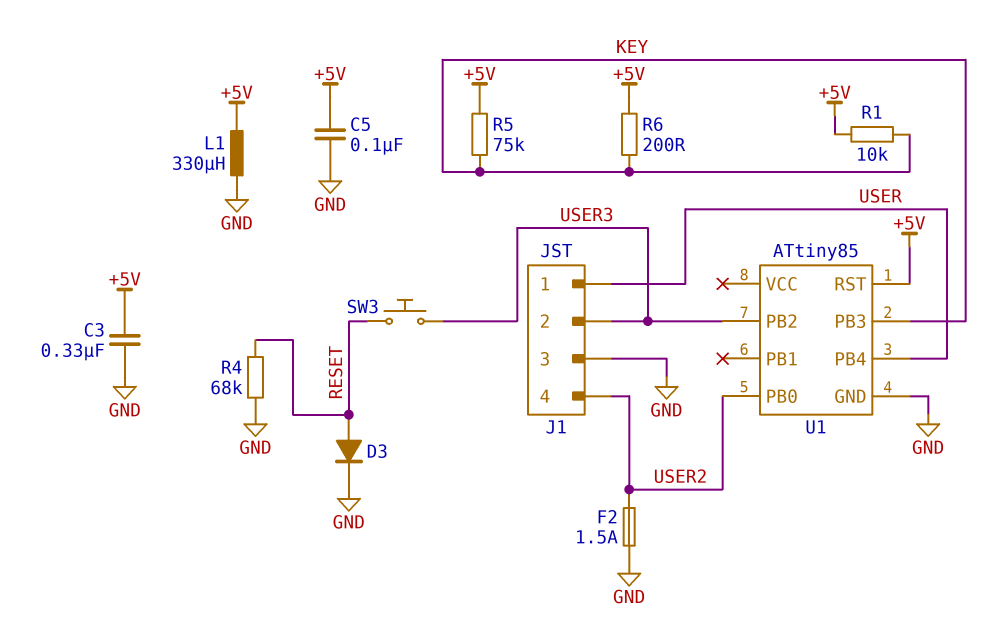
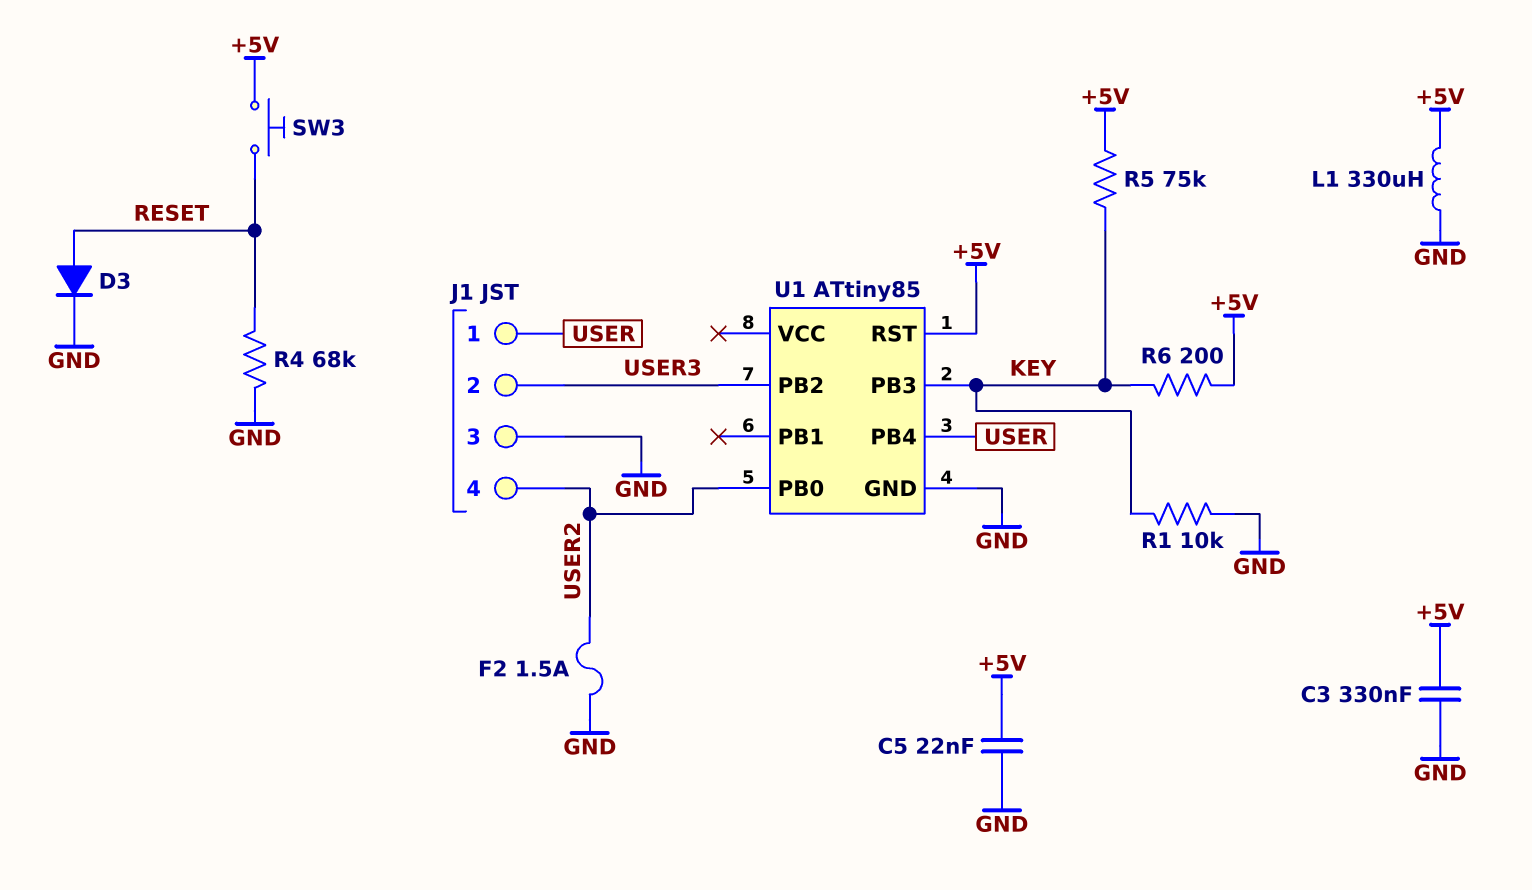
C5: 100nF (+5V, GND) -> 22nF (+5V, GND)
R1: 10k (+5V, KEY) -> 10k (GND, KEY)
SW3: button (RESET, USER3) -> button (+5V, RESET)

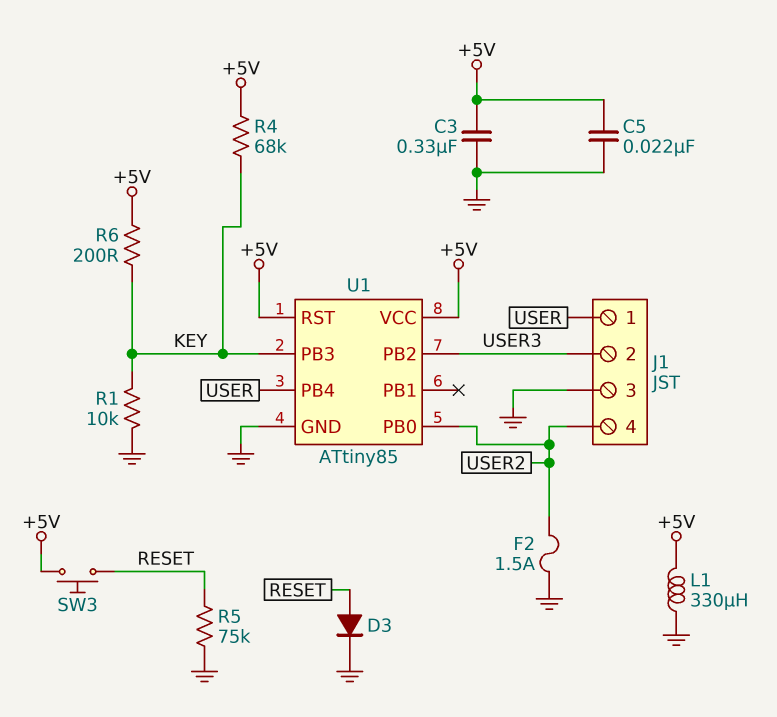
R4: 68k (GND, RESET) -> 68k (+5V, KEY)
R5: 75k (+5V, KEY) -> 75k (GND, RESET)
U1 pin VCC: none -> +5V

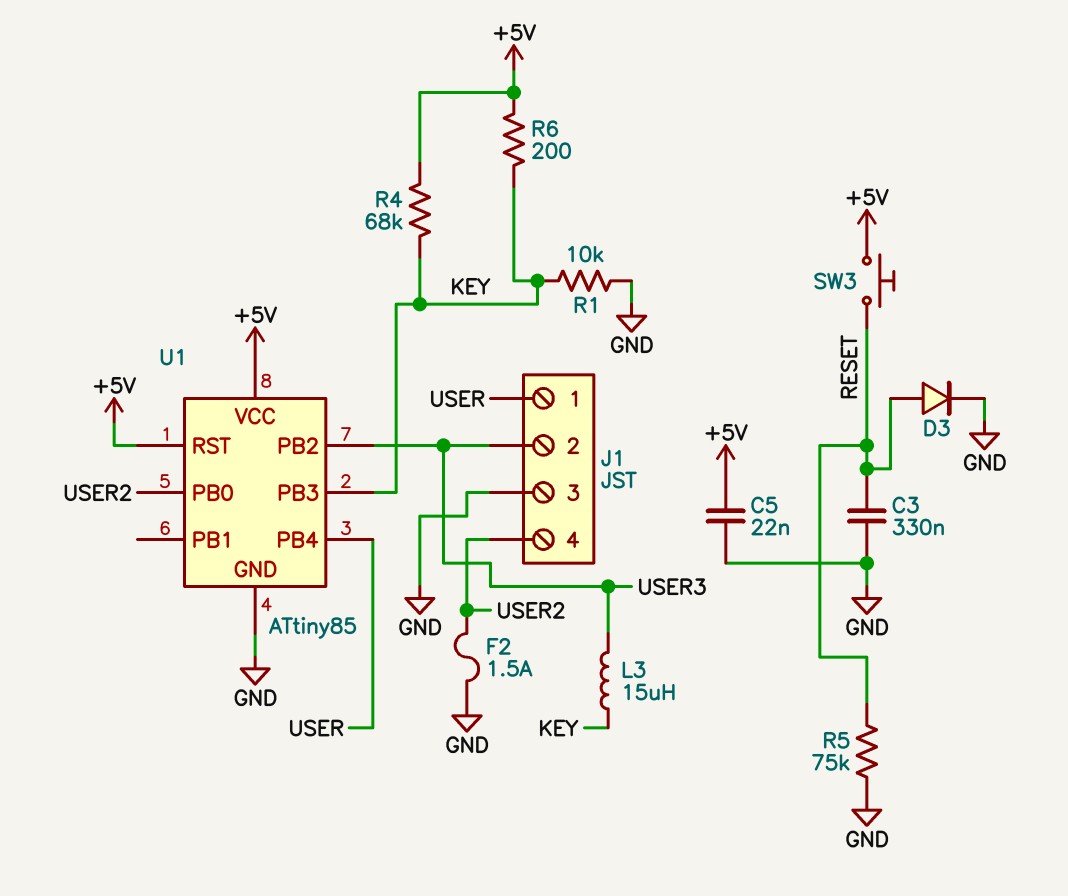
C3: 330nF (+5V, GND) -> 330nF (GND, RESET)
L1: 330uH (+5V, GND) -> none
L3: none -> 15uH (KEY, USER3)

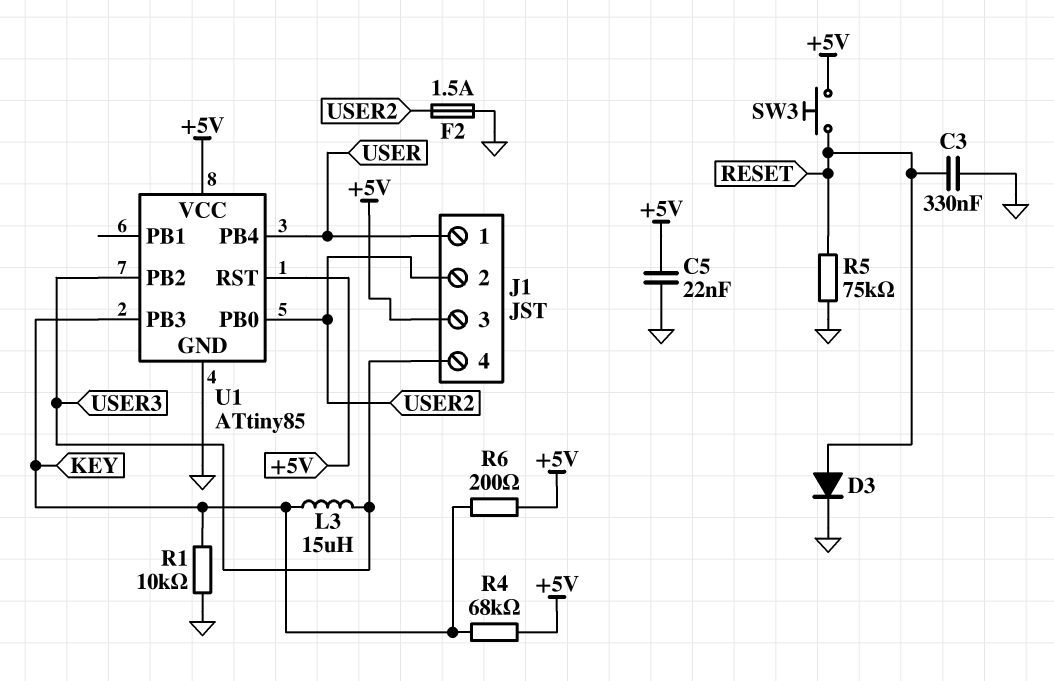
J1 pin 2: USER3 -> USER2
J1 pin 3: GND -> +5V
J1 pin 4: USER2 -> USER3

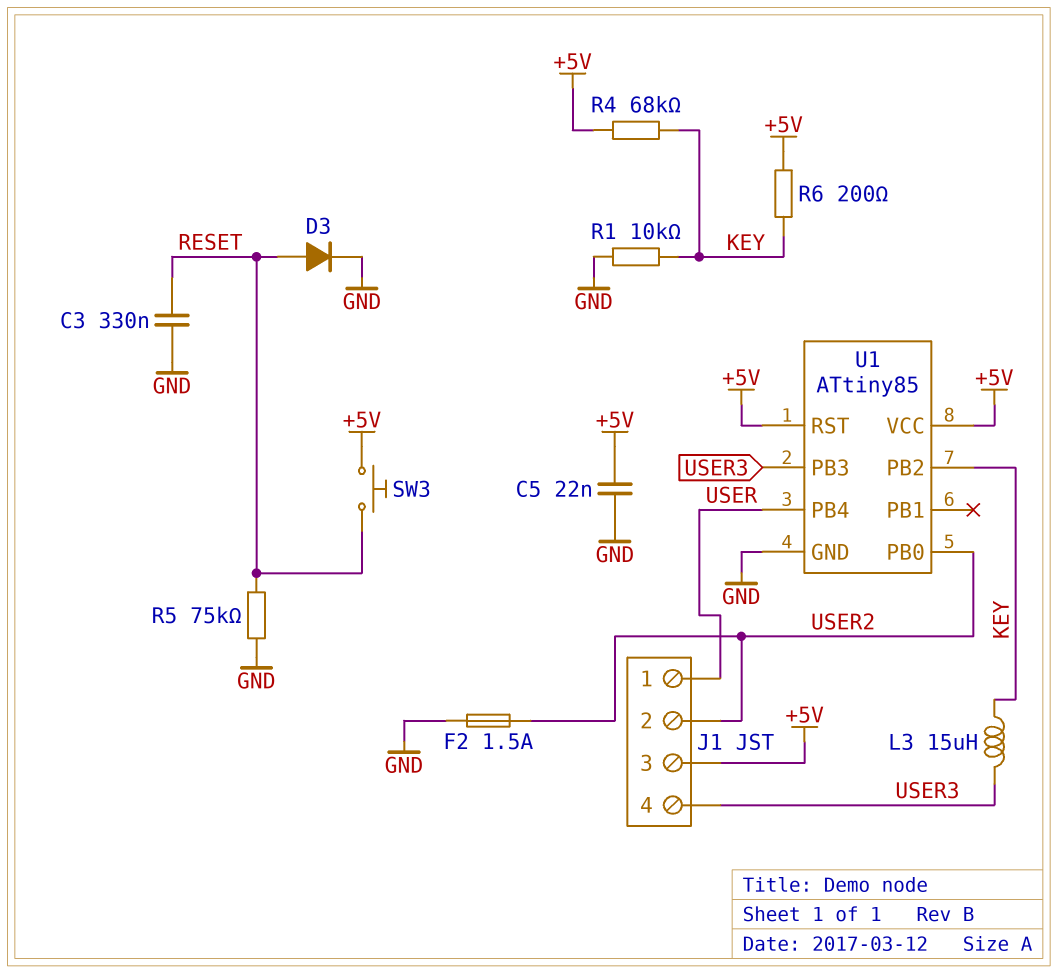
U1 pin PB2: USER3 -> KEY
U1 pin PB3: KEY -> USER3

